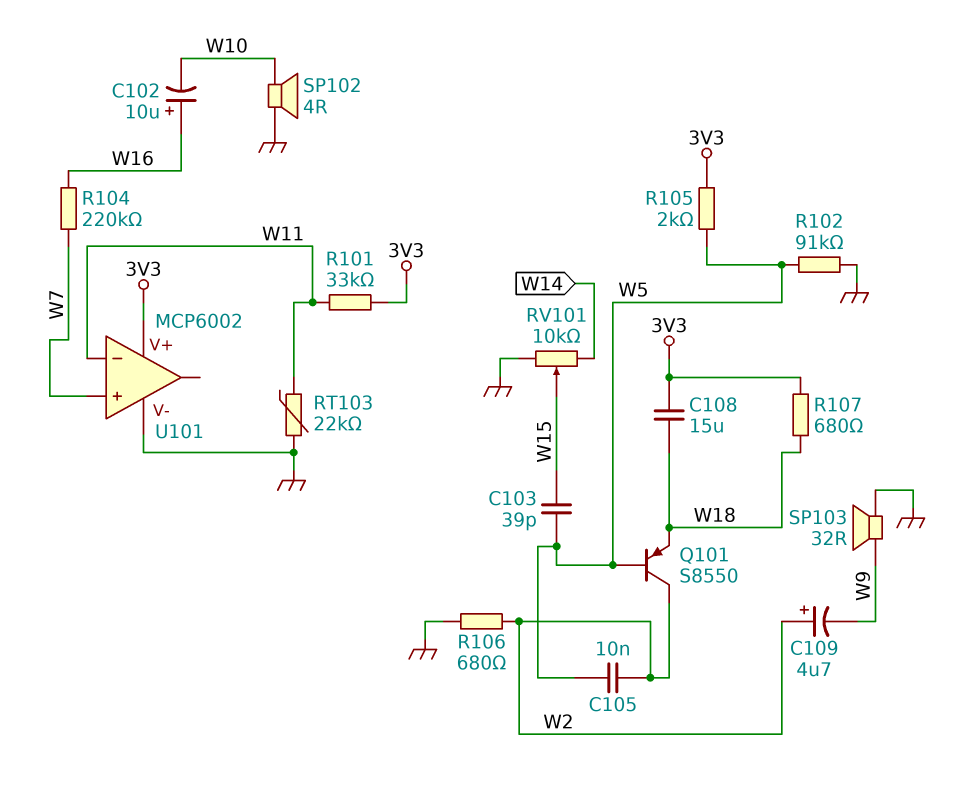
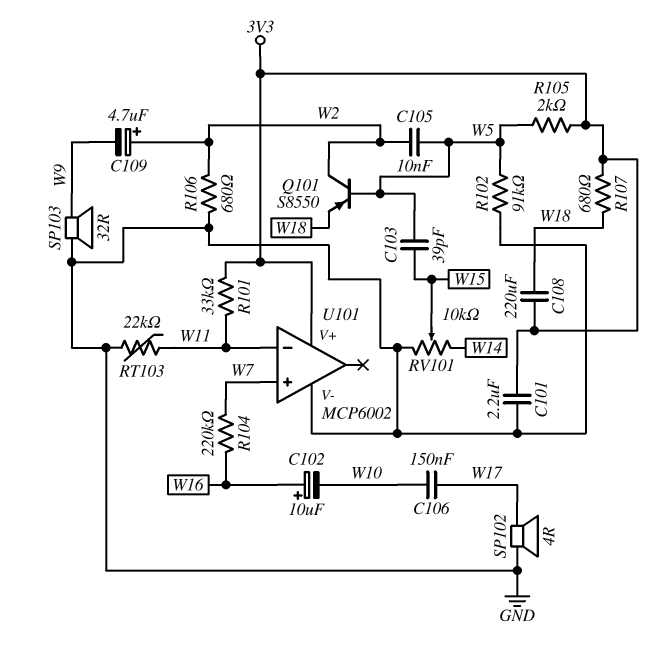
C101: none -> 2.2uF (3V3, GND)
C106: none -> 150nF (W10, W17)
C108: 15uF (3V3, W18) -> 220uF (3V3, W18)
SP102: speaker 4R (GND, W10) -> speaker 4R (GND, W17)

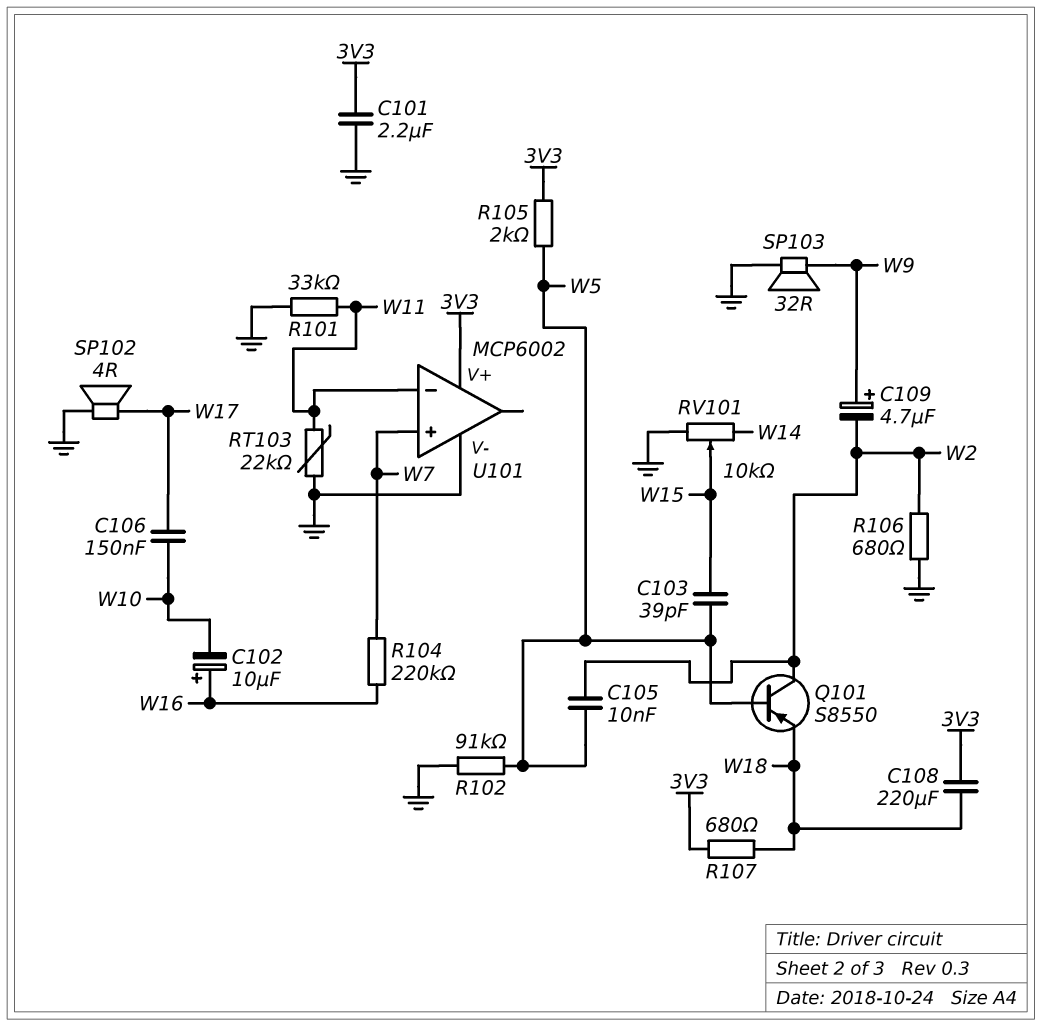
C109: 4.7uF (plus W2, minus W9) -> 4.7uF (plus W9, minus W2)
R101: 33k (3V3, W11) -> 33k (GND, W11)

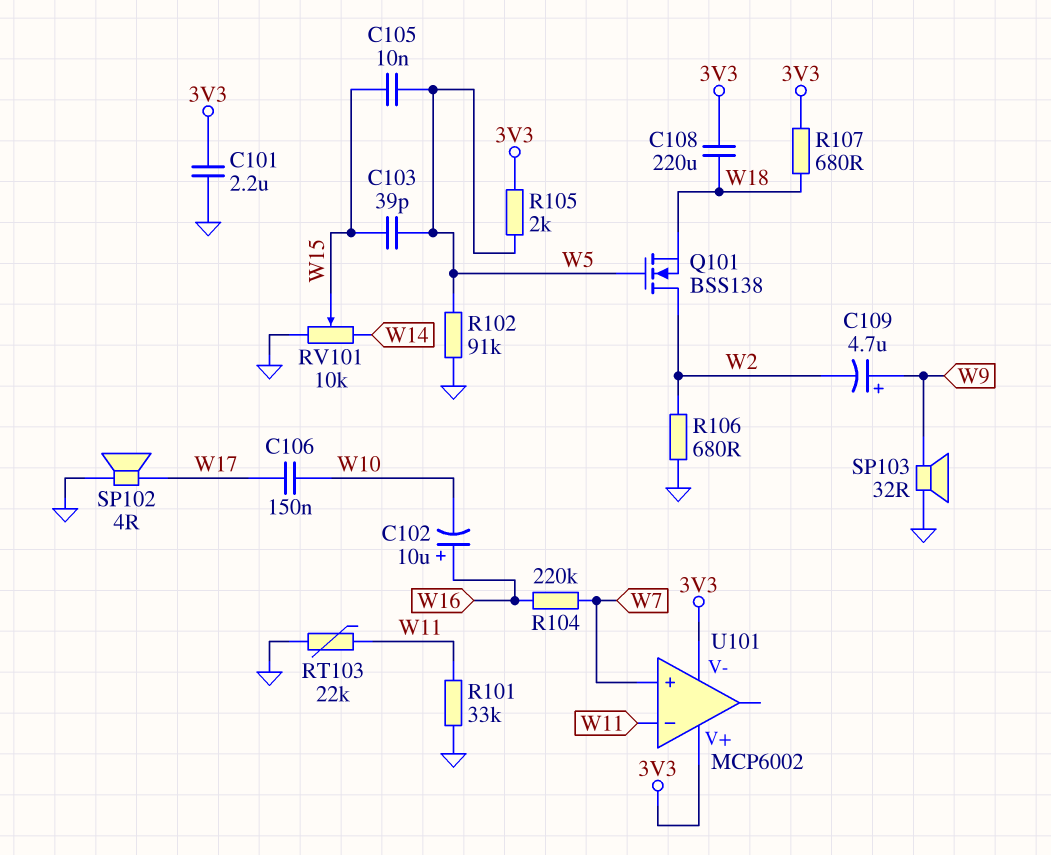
C105: 10nF (W2, W5) -> 10nF (W5, W15)
Q101: PNP S8550 (B W5, C W2, E W18) -> NMOS BSS138 (G W5, D W2, S W18)
U101 pin V-: GND -> 3V3

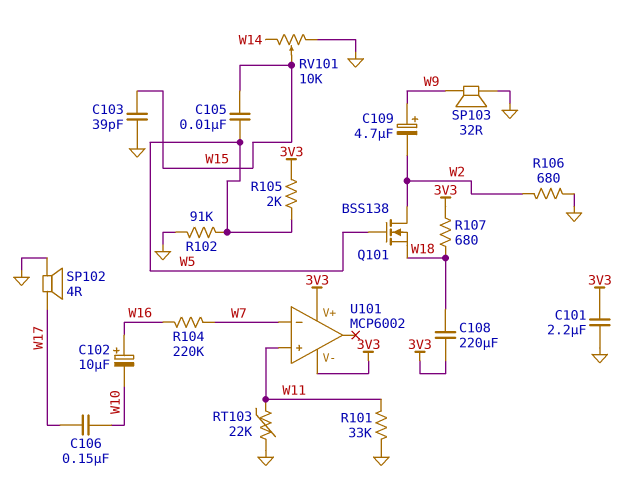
C103: 39pF (W5, W15) -> 39pF (GND, W15)
U101 pin in+: W7 -> W11
U101 pin in-: W11 -> W7

